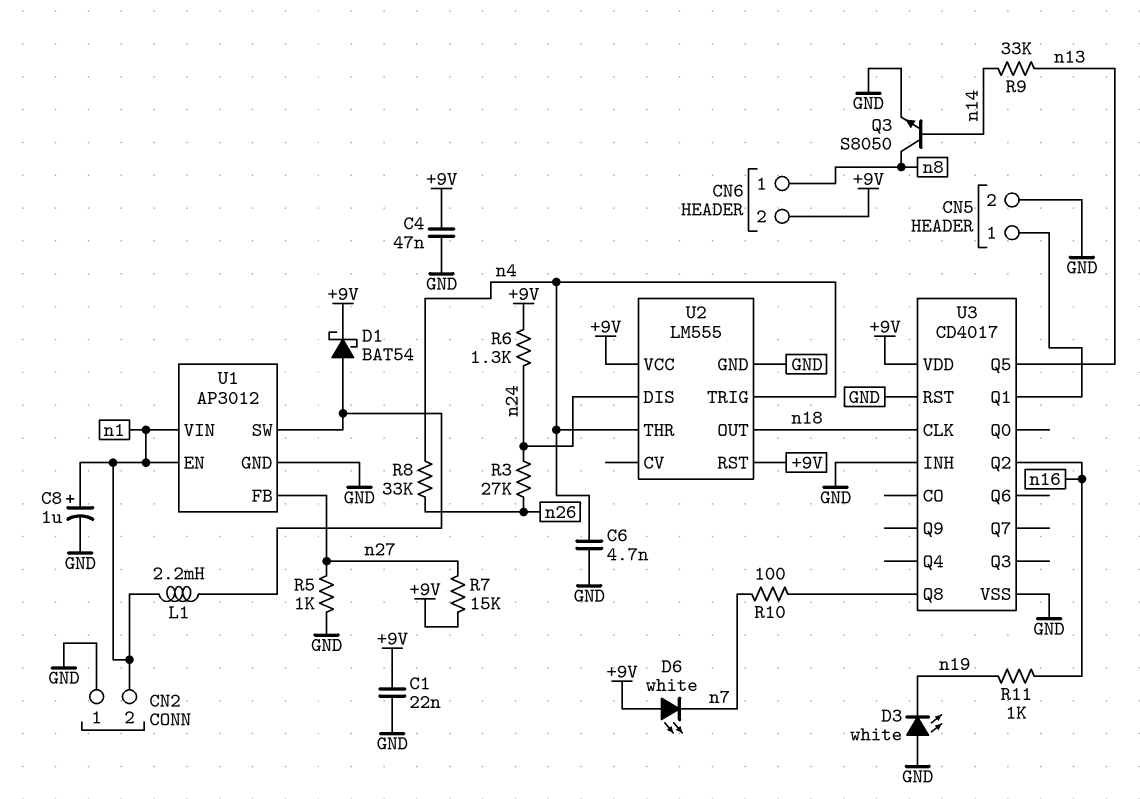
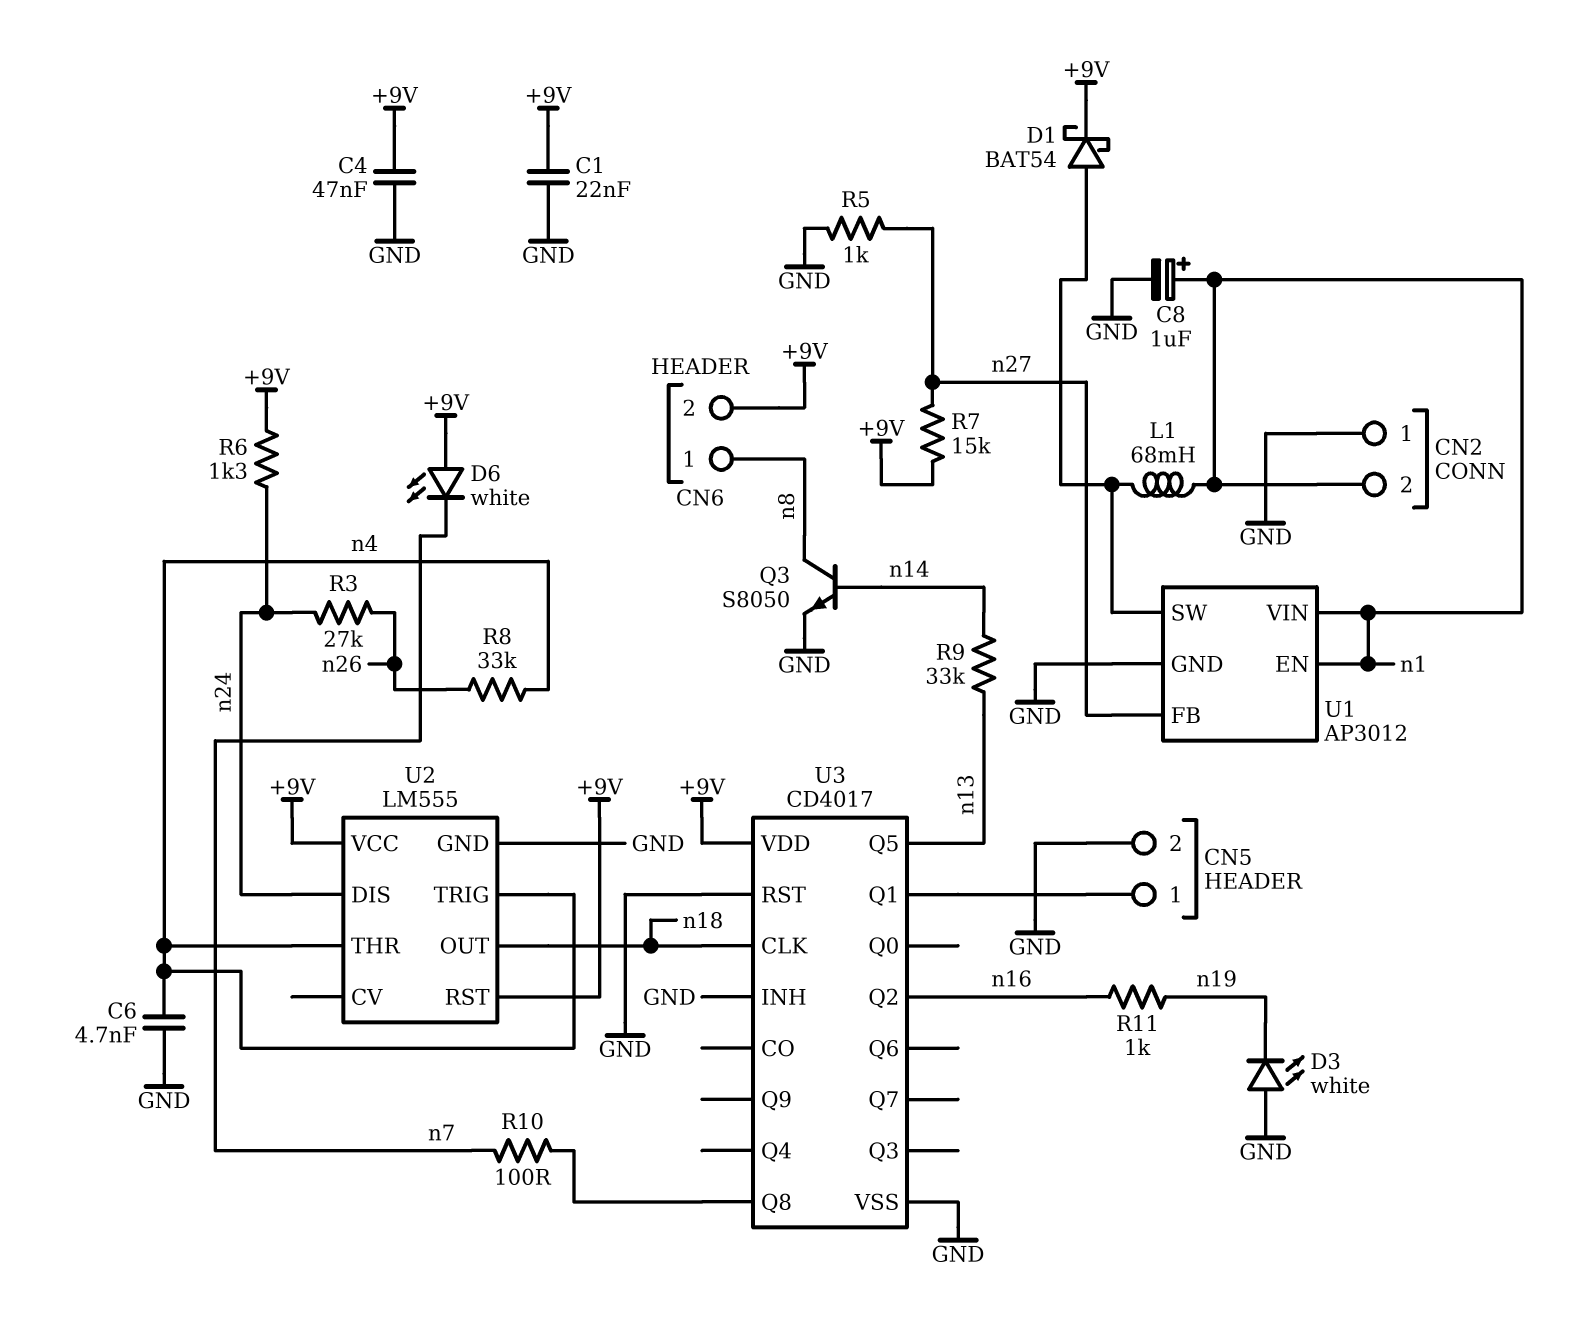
L1: 2.2mH (U1/SW, n1) -> 68mH (U1/SW, n1)

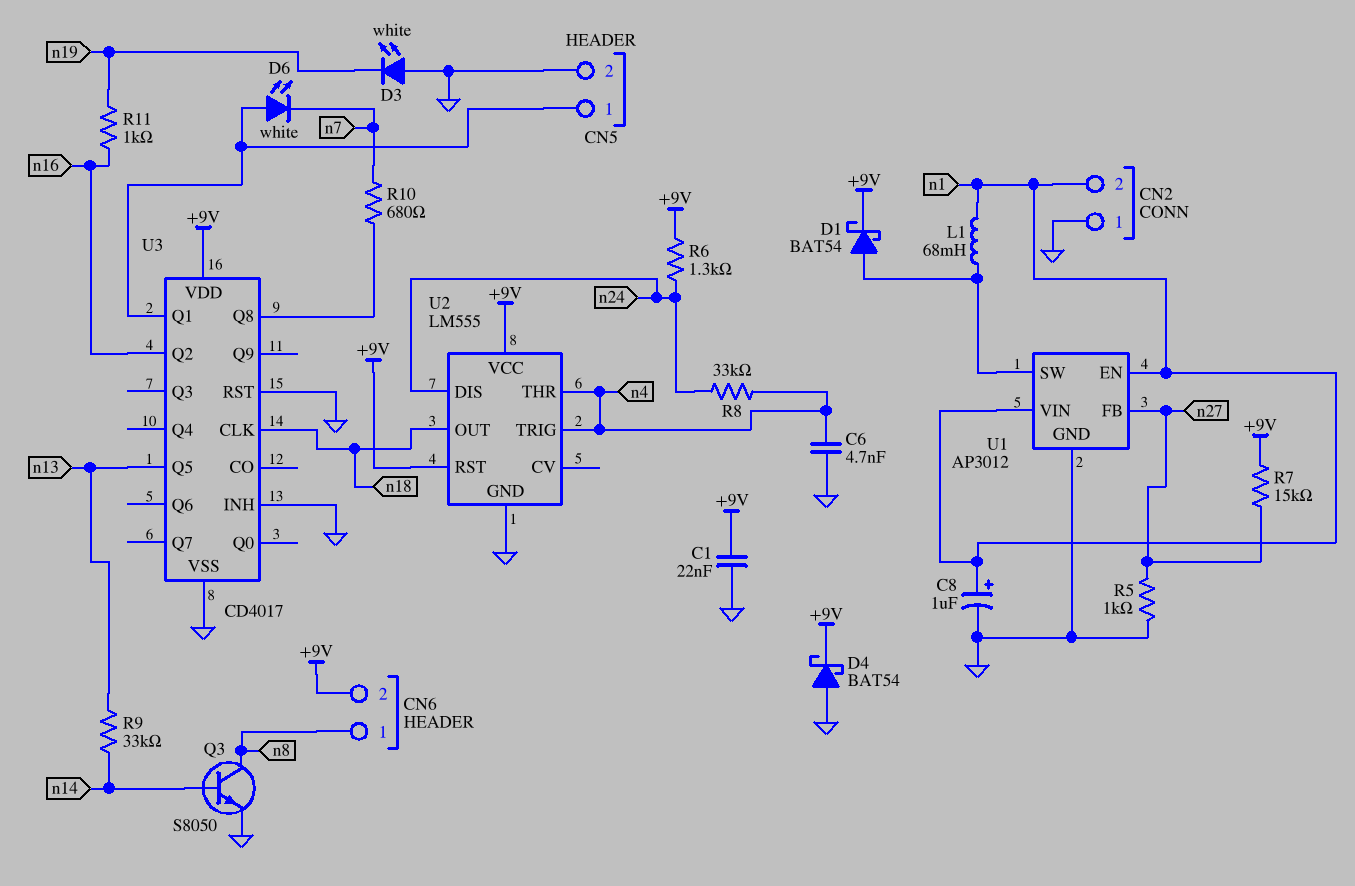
C4: 47nF (+9V, GND) -> none
D4: none -> schottky BAT54 (A GND, K +9V)
D6: LED white (A +9V, K n7) -> LED white (A CN5/1, K n7)
R3: 27k (n24, n26) -> none
R8: 33k (n4, n26) -> 33k (n4, n24)
R10: 100 (U3/Q8, n7) -> 680 (U3/Q8, n7)

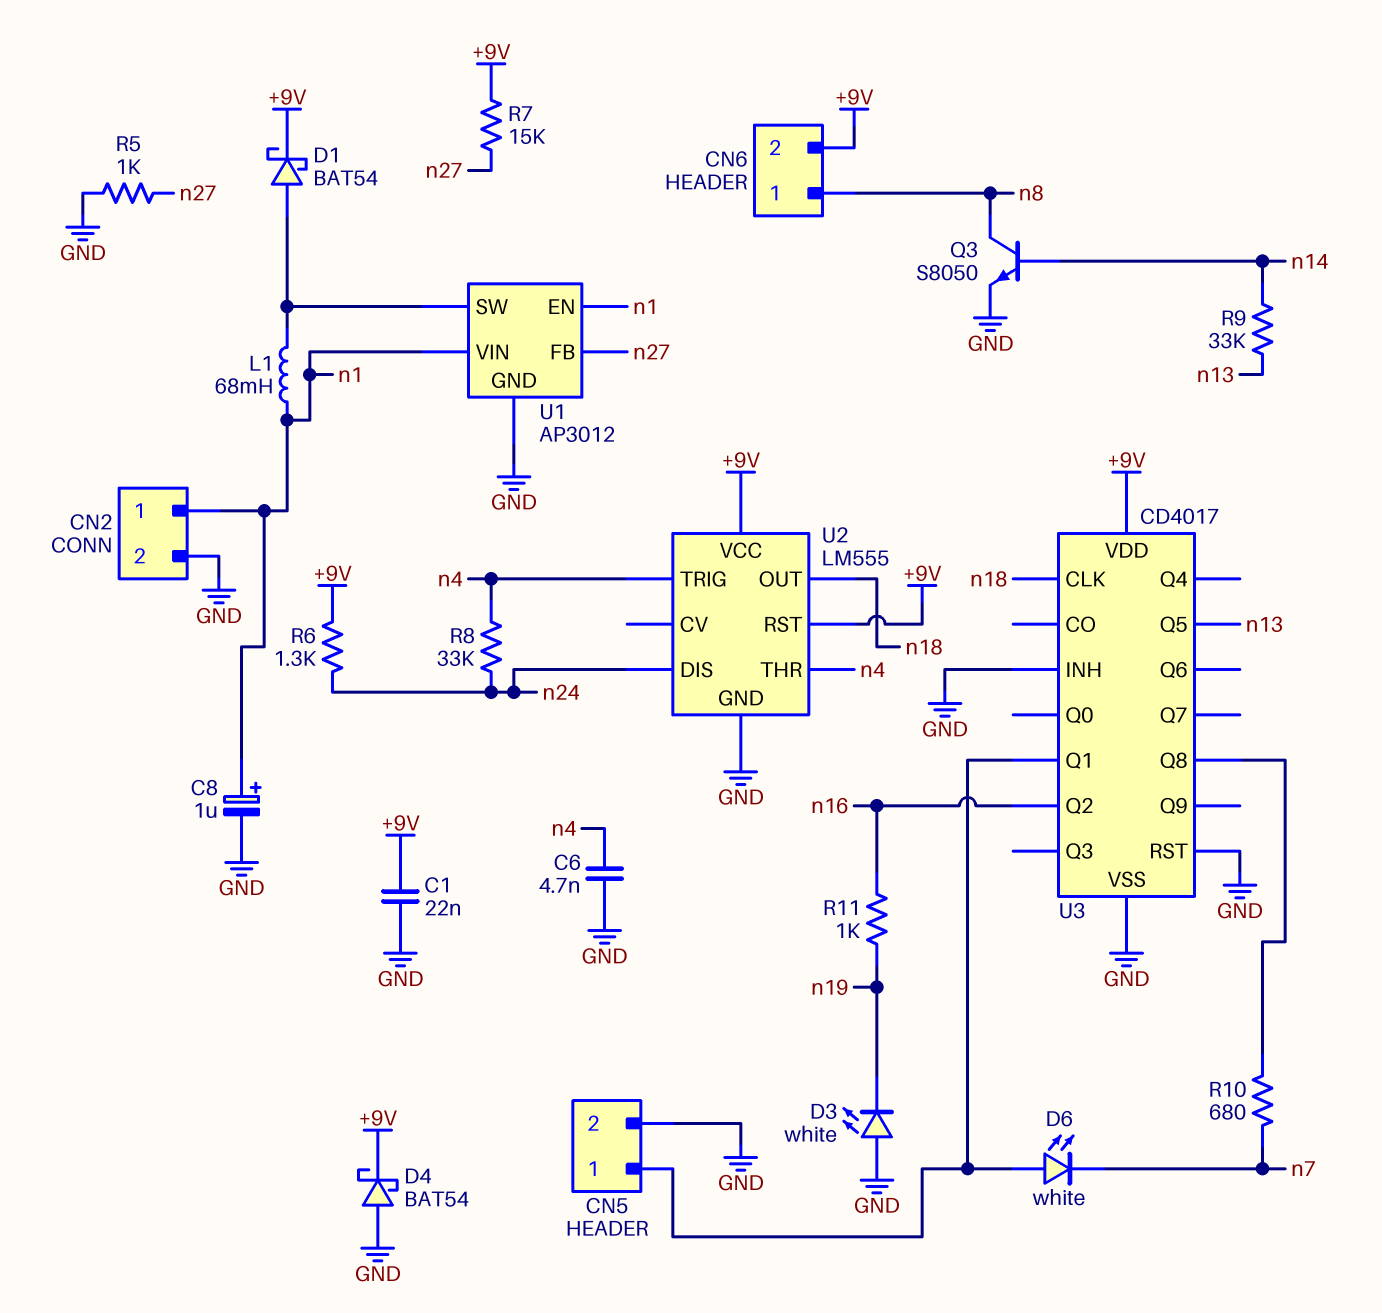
CN2 pin 1: GND -> n1
CN2 pin 2: n1 -> GND

